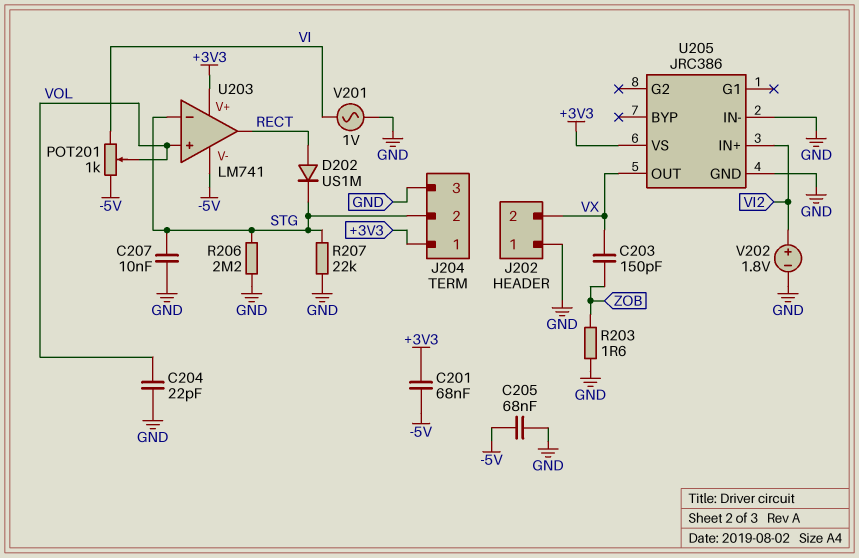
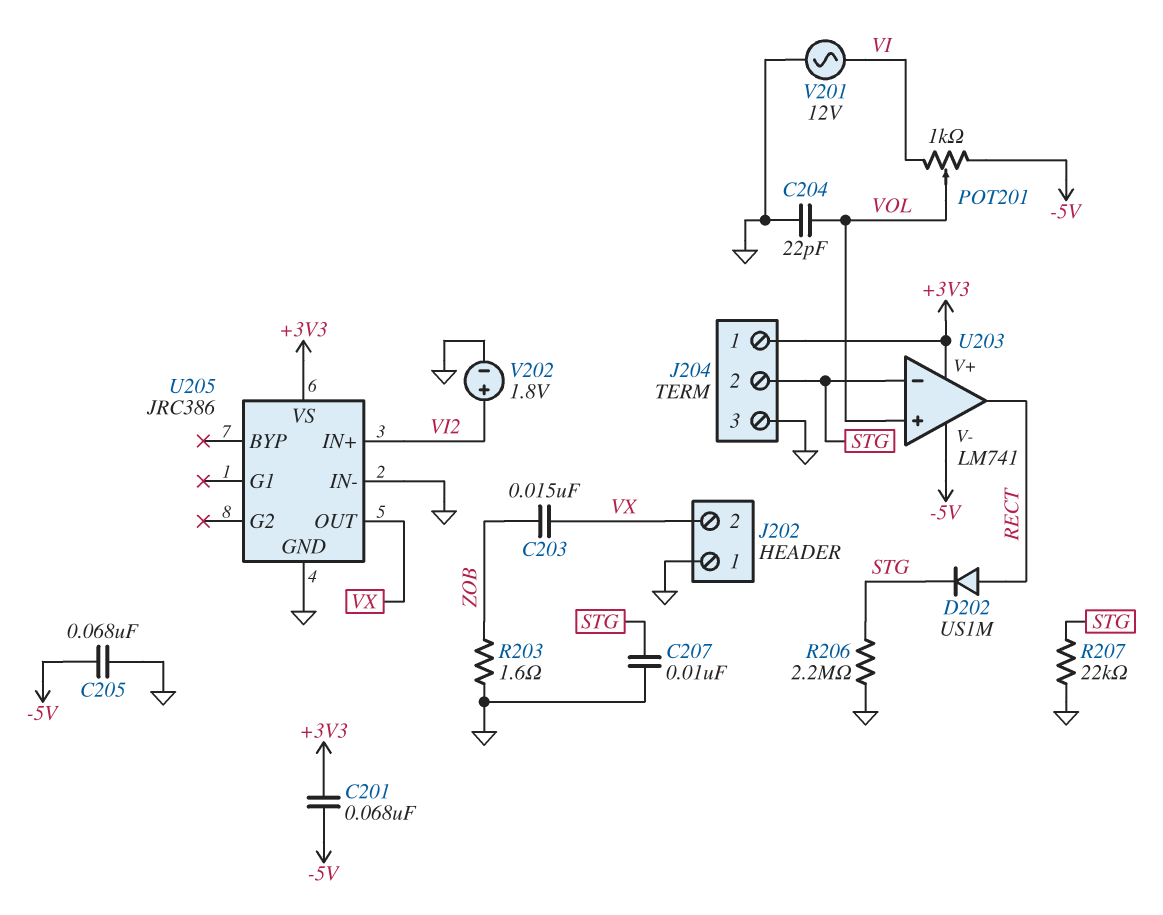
C203: 150pF (VX, ZOB) -> 15nF (VX, ZOB)
V201: AC 1V (GND, VI) -> AC 12V (GND, VI)

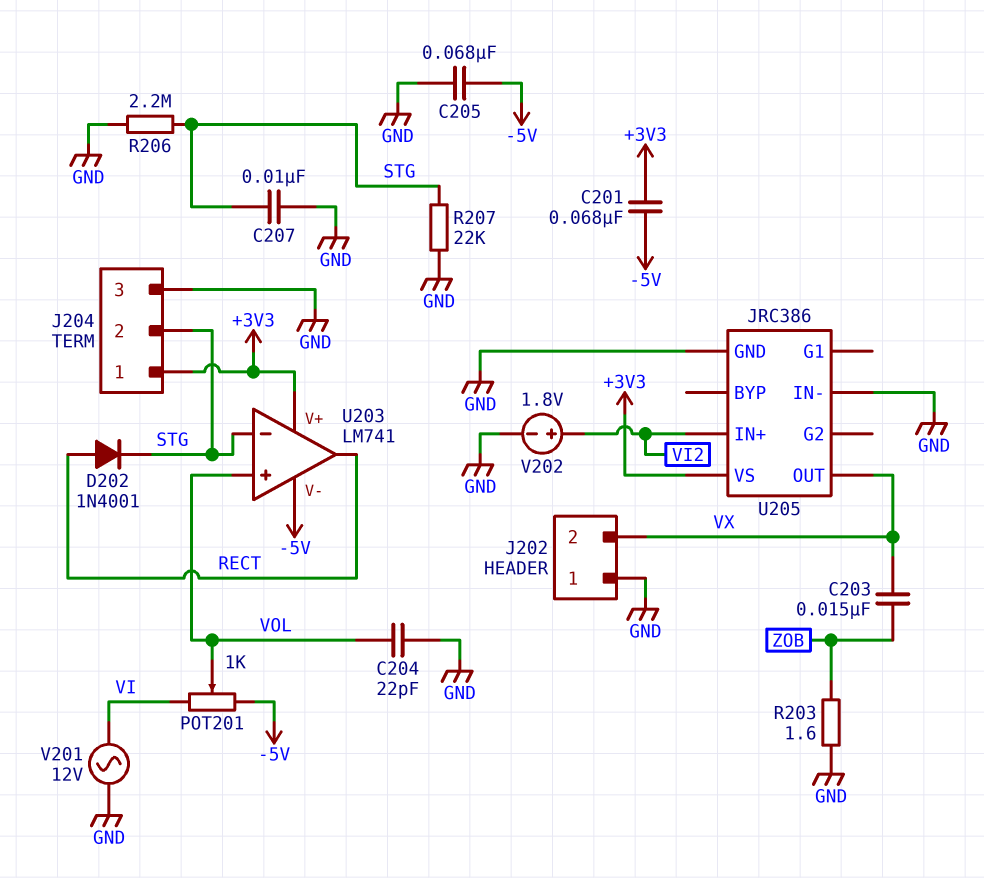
D202: diode US1M (A RECT, K STG) -> diode 1N4001 (A RECT, K STG)

